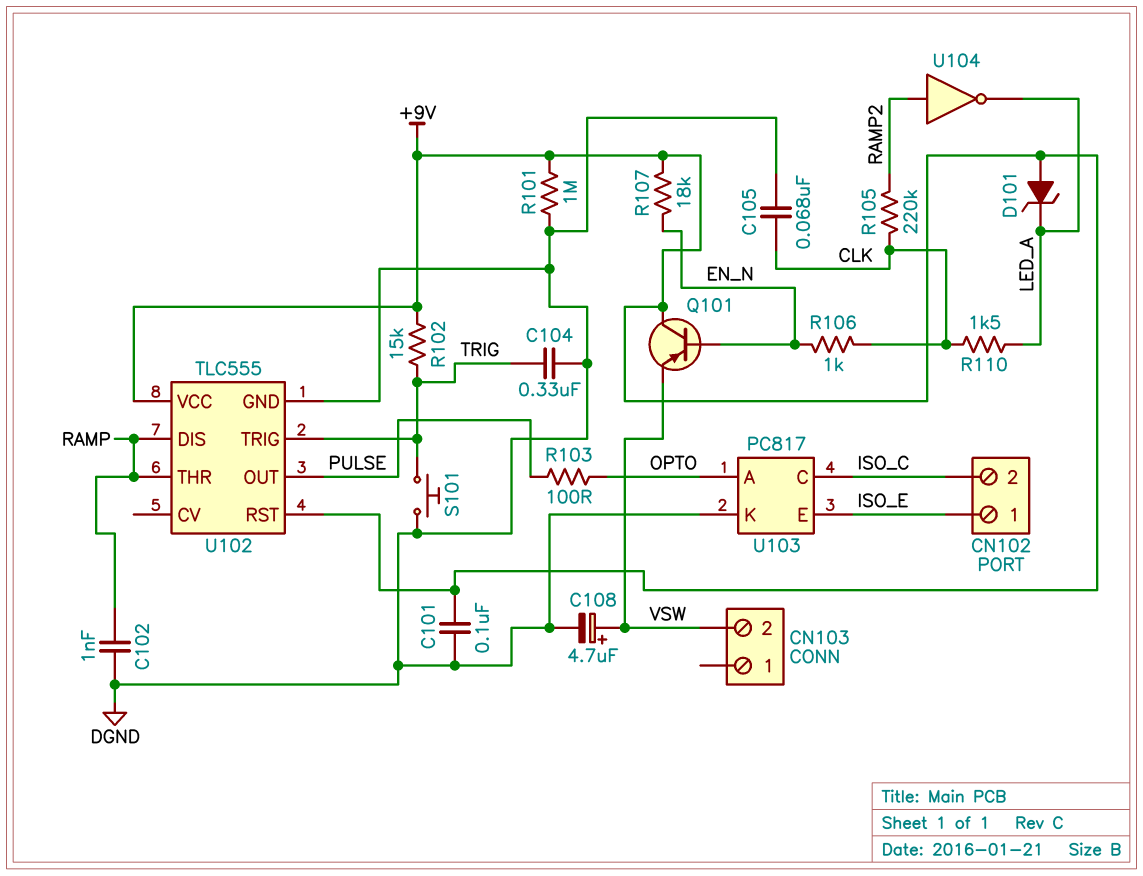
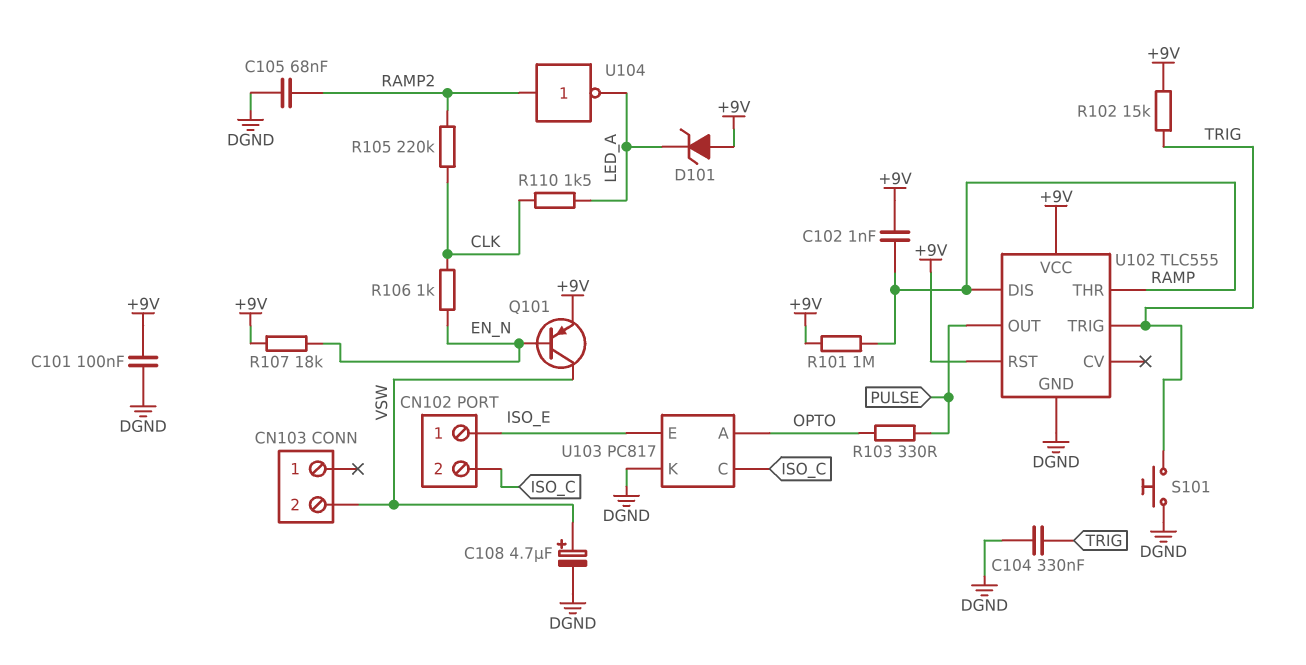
C102: 1nF (DGND, RAMP) -> 1nF (+9V, RAMP)
C105: 68nF (CLK, DGND) -> 68nF (DGND, RAMP2)
Q101: PNP (B EN_N, C +9V, E VSW) -> PNP (B EN_N, C VSW, E +9V)
R101: 1M (+9V, DGND) -> 1M (+9V, RAMP)
R103: 100 (OPTO, PULSE) -> 330 (OPTO, PULSE)

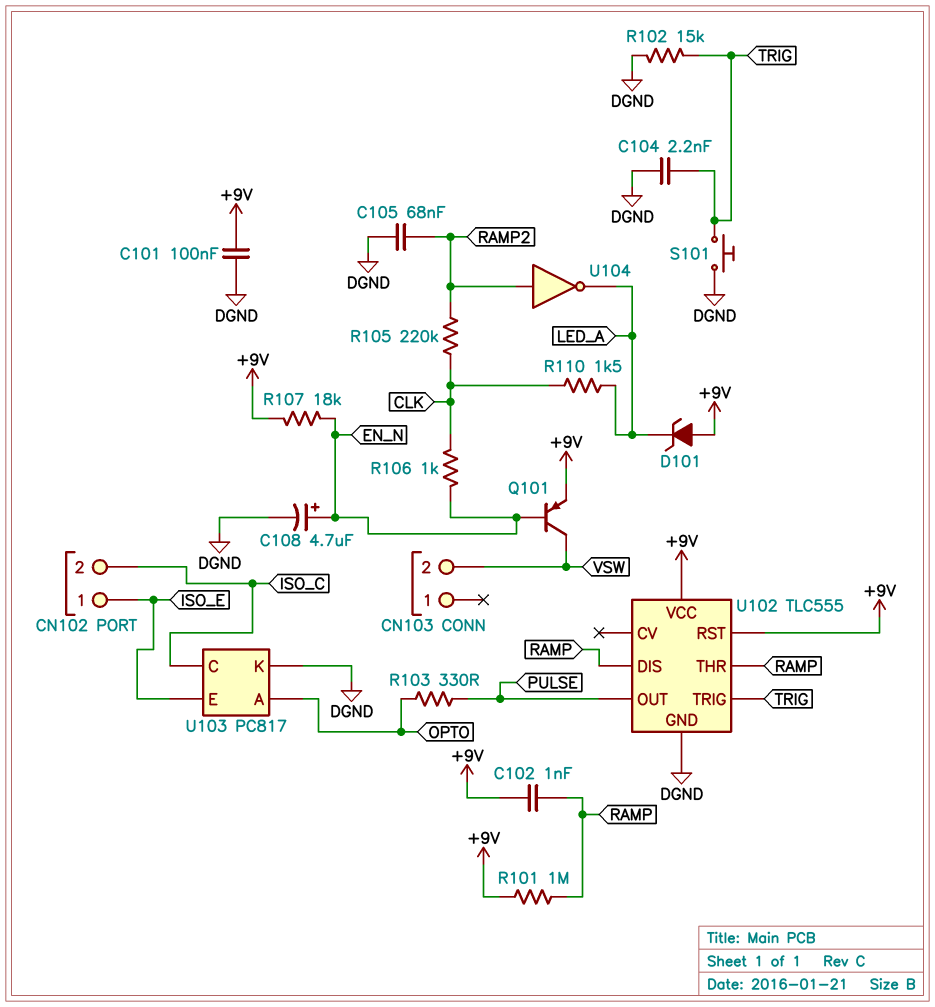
C104: 330nF (DGND, TRIG) -> 2.2nF (DGND, TRIG)
C108: 4.7uF (plus VSW, minus DGND) -> 4.7uF (plus EN_N, minus DGND)
R102: 15k (+9V, TRIG) -> 15k (DGND, TRIG)

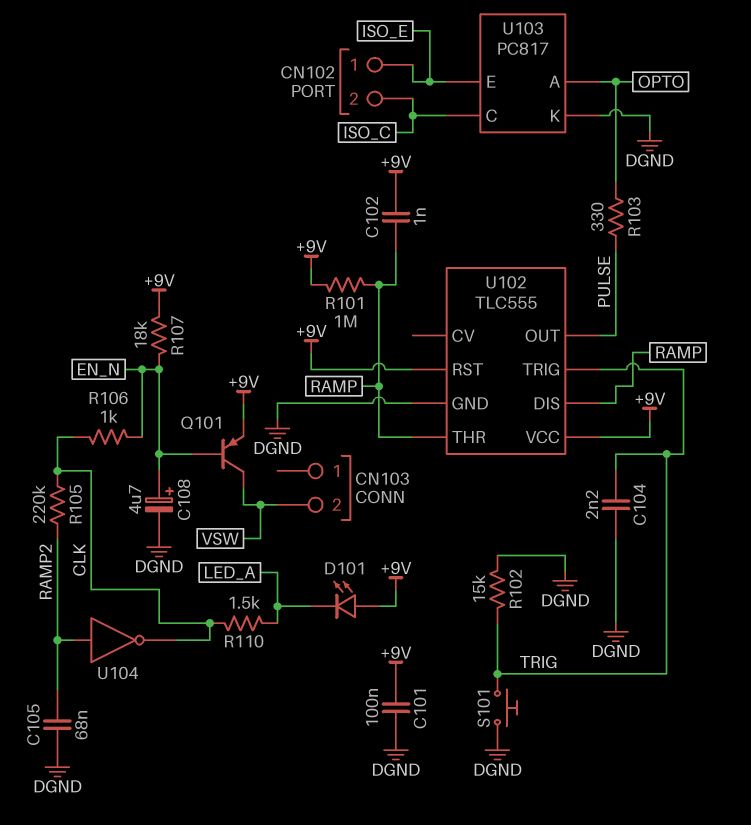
D101: zener (A +9V, K LED_A) -> LED (A +9V, K LED_A)
U104: NOT (in RAMP2, out LED_A) -> NOT (in RAMP2, out CLK)

